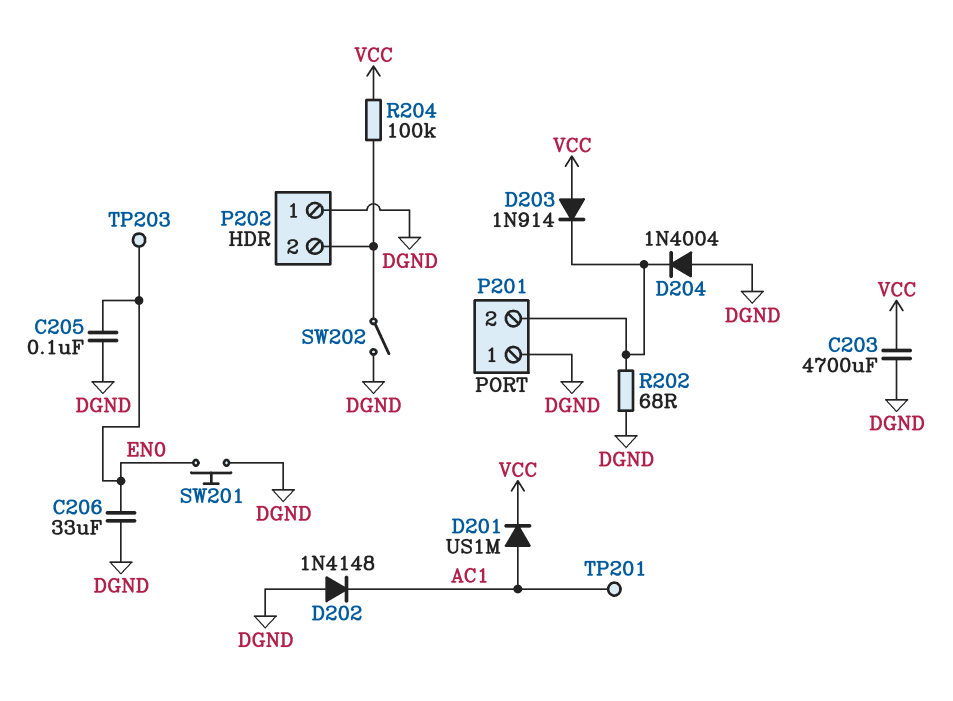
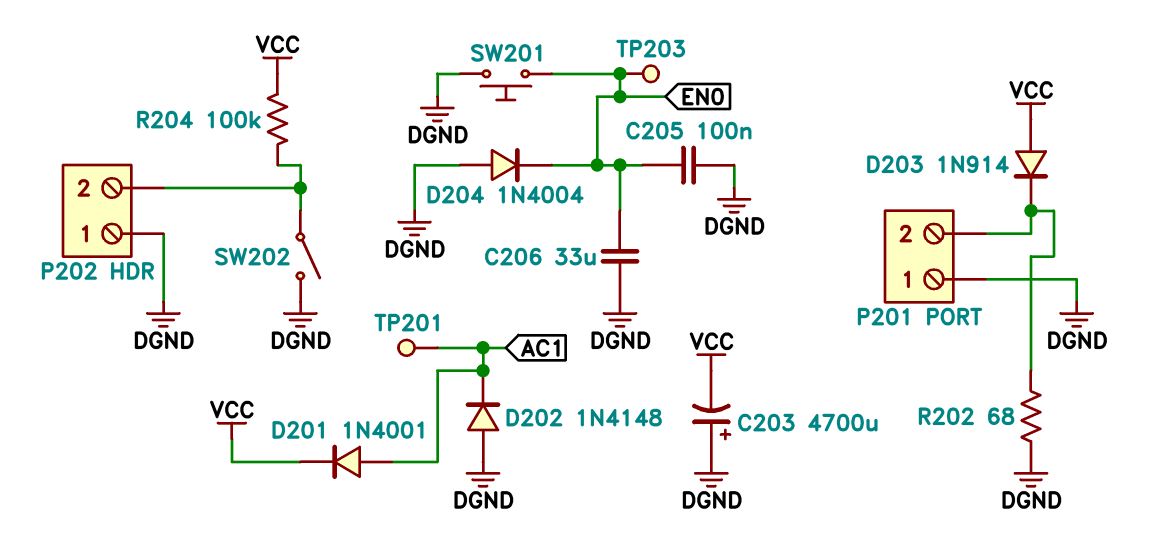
C203: 4700uF (DGND, VCC) -> 4700uF (plus DGND, minus VCC)
D201: diode US1M (A AC1, K VCC) -> diode 1N4001 (A AC1, K VCC)
D204: diode 1N4004 (A DGND, K P201/2) -> diode 1N4004 (A DGND, K EN0)

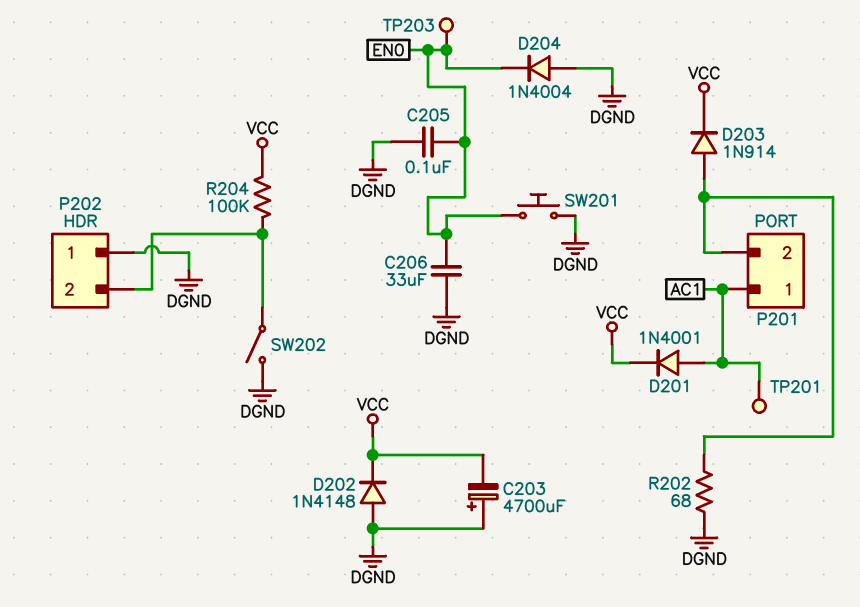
D202: diode 1N4148 (A DGND, K AC1) -> diode 1N4148 (A DGND, K VCC)
D203: diode 1N914 (A VCC, K P201/2) -> diode 1N914 (A P201/2, K VCC)
P201 pin 1: DGND -> AC1

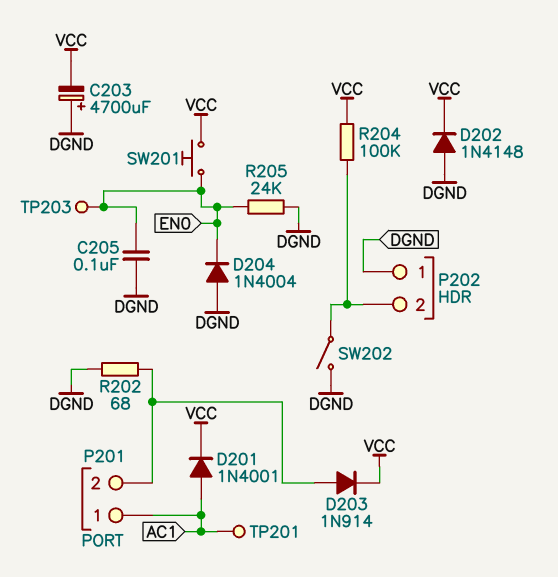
C206: 33uF (DGND, EN0) -> none
R205: none -> 24k (DGND, EN0)
SW201: button (DGND, EN0) -> button (EN0, VCC)

